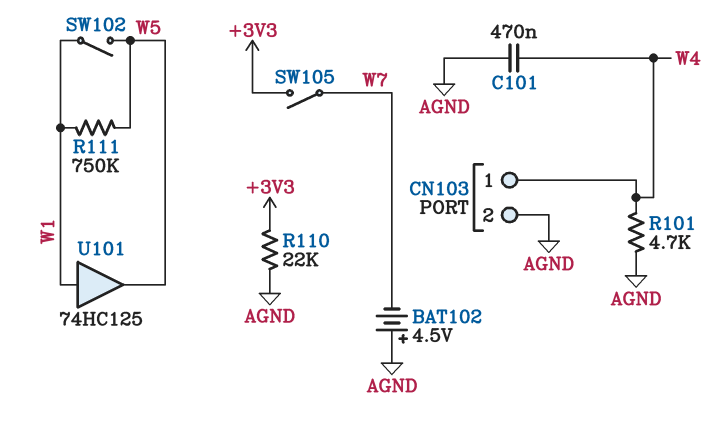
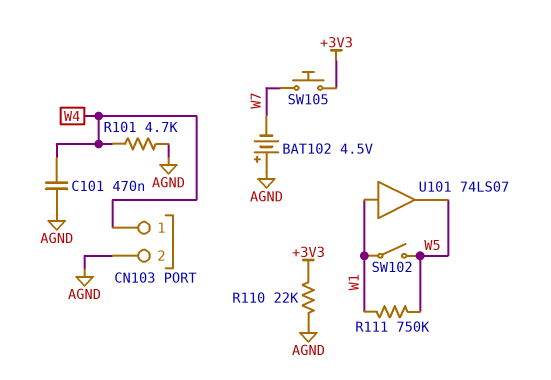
SW105: switch (+3V3, W7) -> button (+3V3, W7)
U101: buffer 74HC125 (in W1, out W5) -> buffer 74LS07 (in W1, out W5)

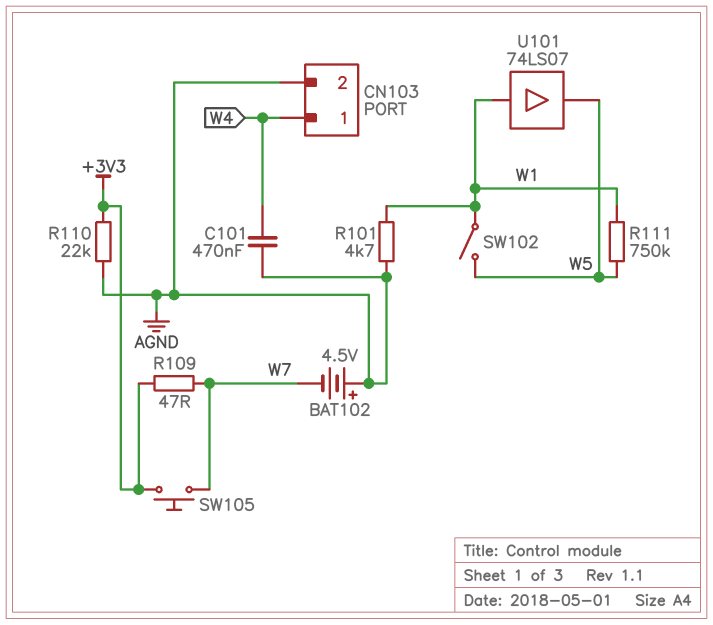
R101: 4.7k (AGND, W4) -> 4.7k (AGND, W1)
R109: none -> 47 (+3V3, W7)

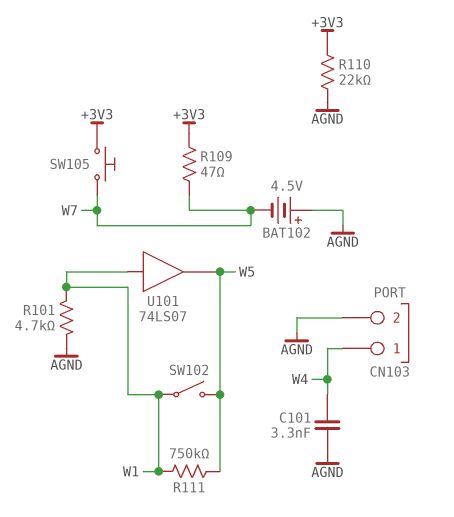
C101: 470nF (AGND, W4) -> 3.3nF (AGND, W4)

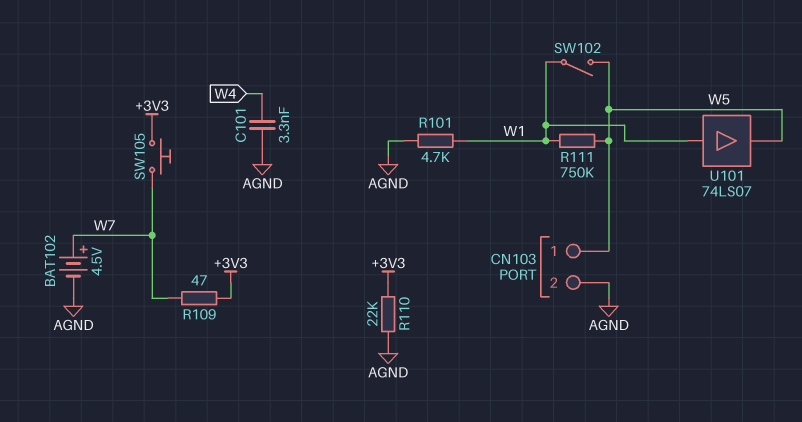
BAT102: 4.5V (plus AGND, minus W7) -> 4.5V (plus W7, minus AGND)
CN103 pin 1: W4 -> W5

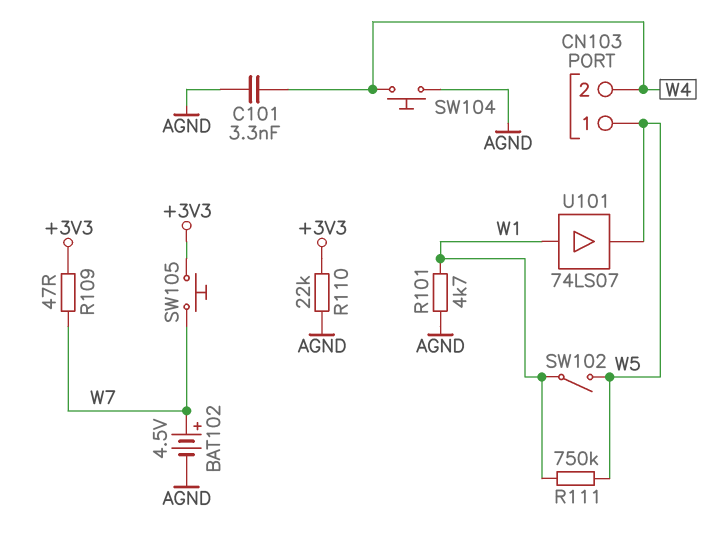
CN103 pin 2: AGND -> W4
SW104: none -> button (AGND, W4)

